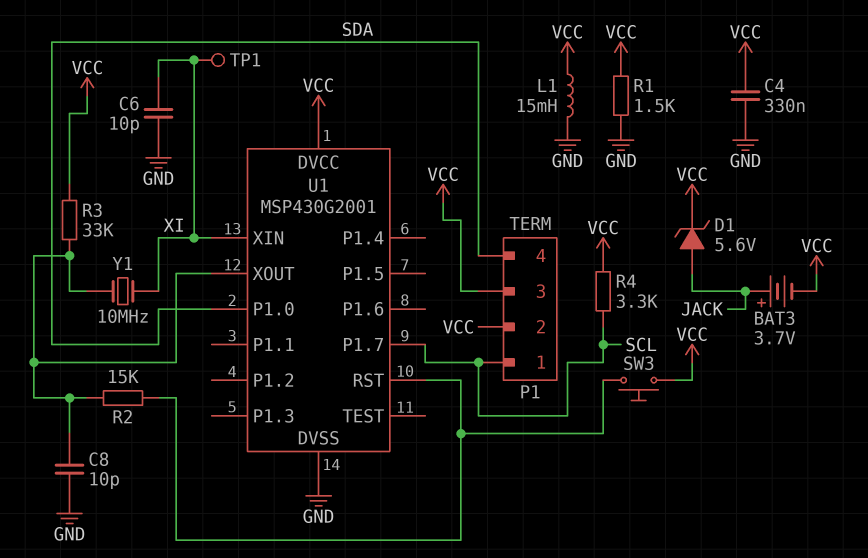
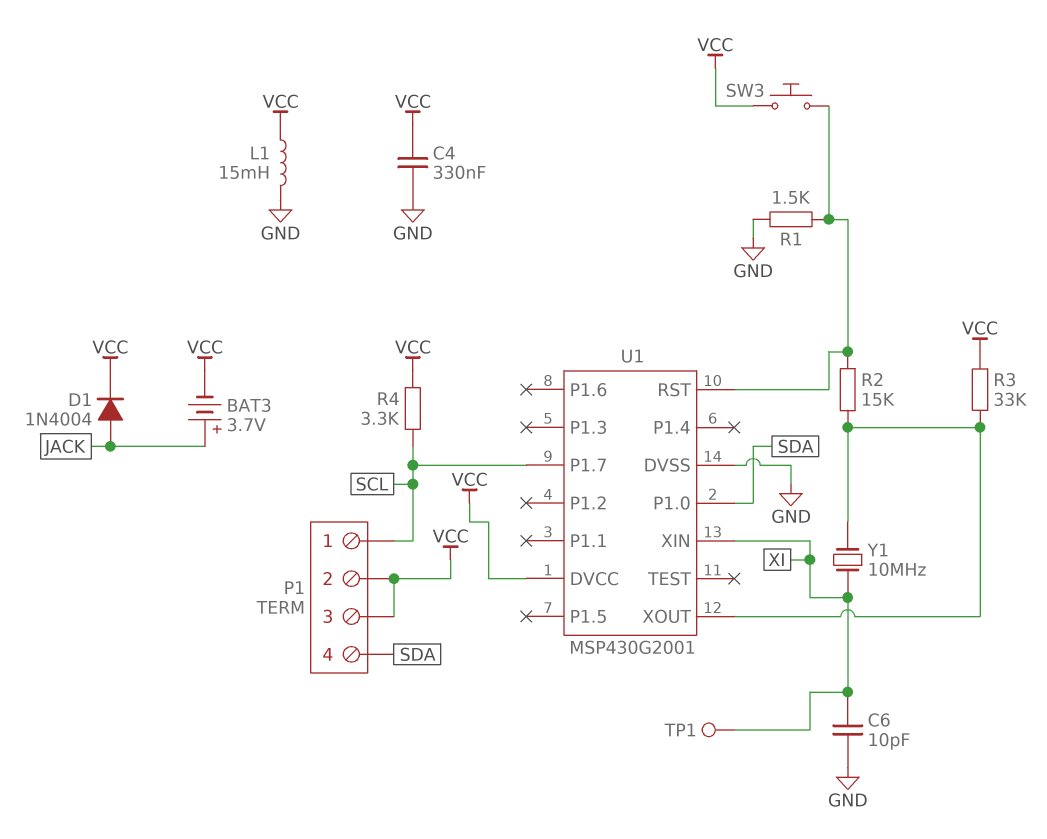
C8: 10pF (GND, U1/XOUT) -> none
D1: zener 5.6V (A JACK, K VCC) -> diode 1N4004 (A JACK, K VCC)
R1: 1.5k (GND, VCC) -> 1.5k (GND, U1/RST)

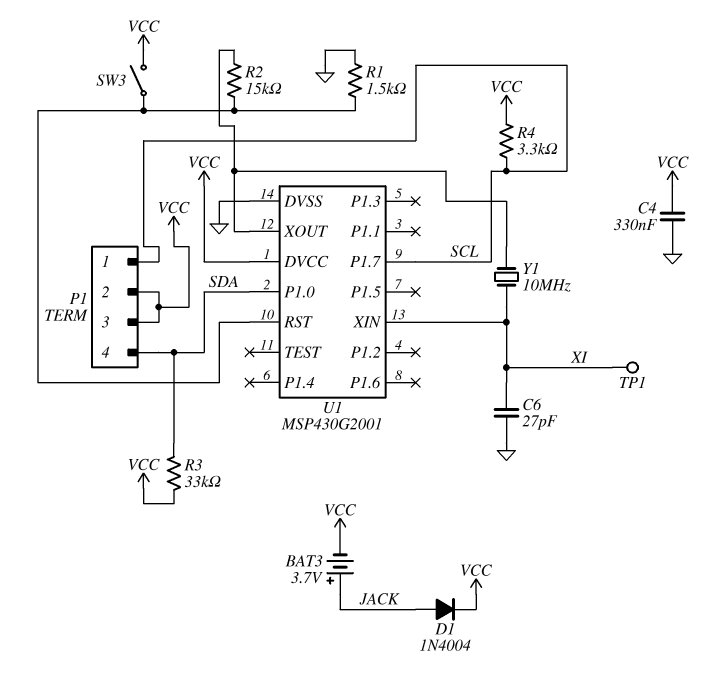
C6: 10pF (GND, XI) -> 27pF (GND, XI)
L1: 15mH (GND, VCC) -> none
R3: 33k (U1/XOUT, VCC) -> 33k (SDA, VCC)
SW3: button (U1/RST, VCC) -> switch (U1/RST, VCC)

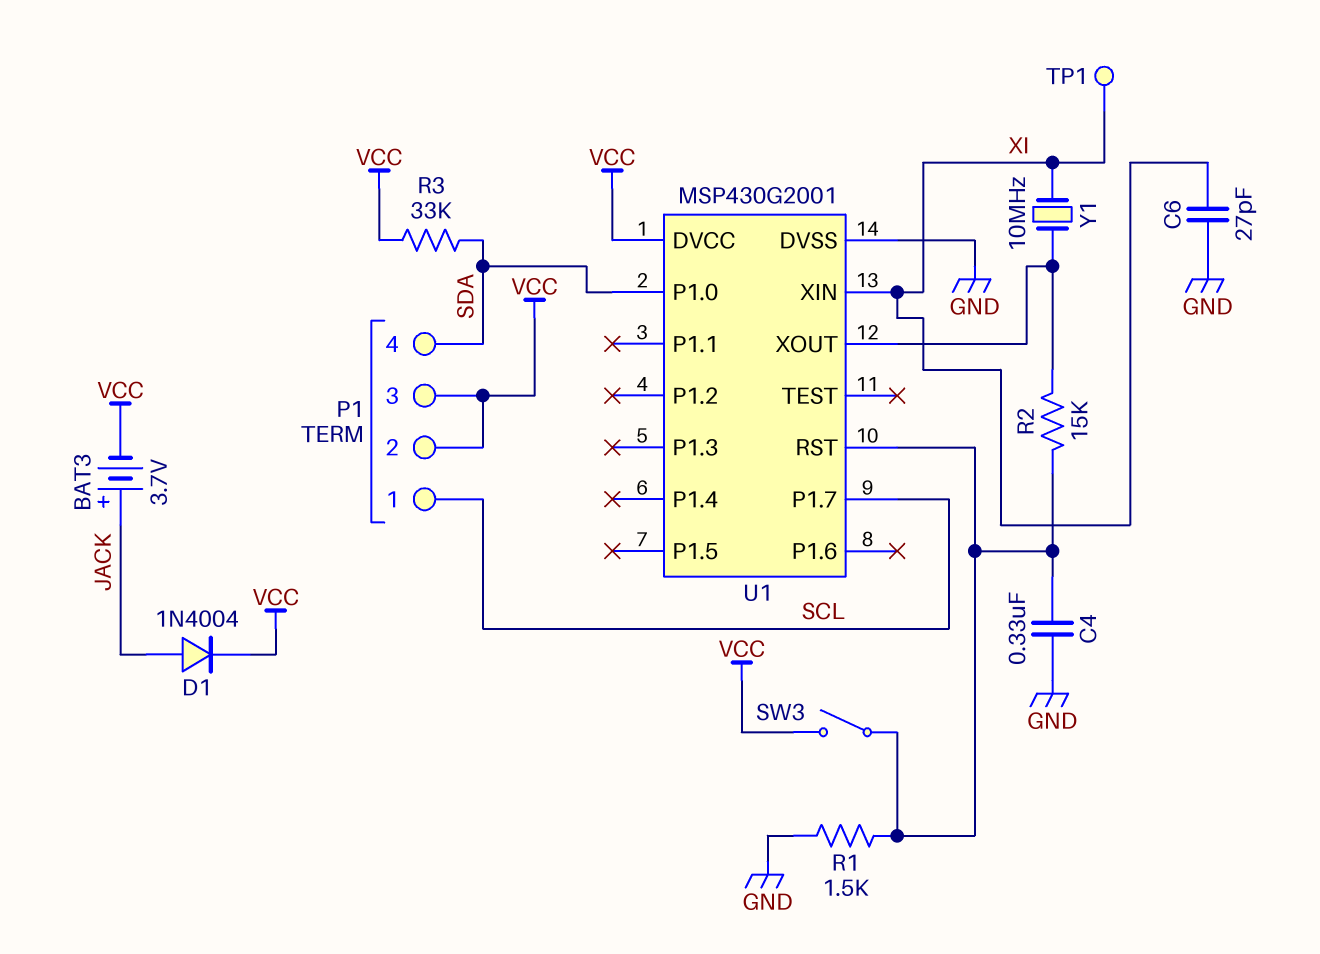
C4: 330nF (GND, VCC) -> 330nF (GND, U1/RST)
R4: 3.3k (SCL, VCC) -> none

